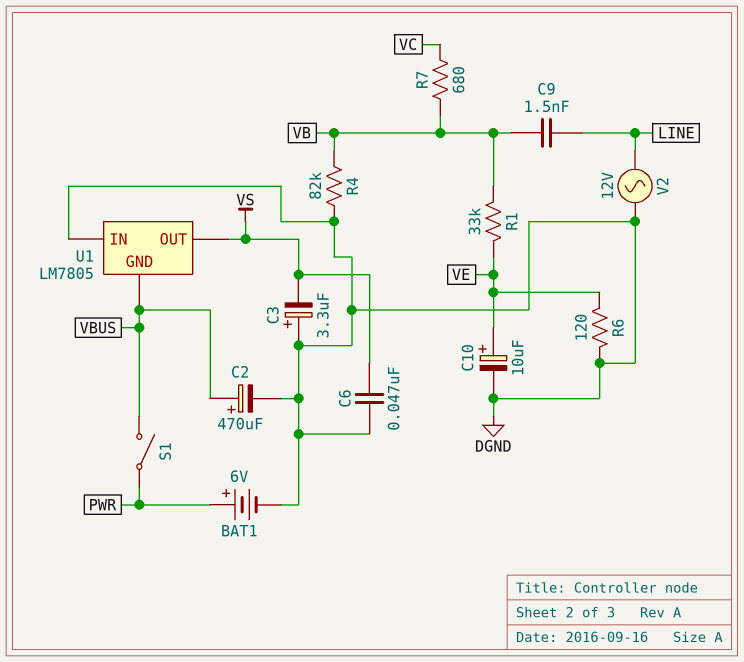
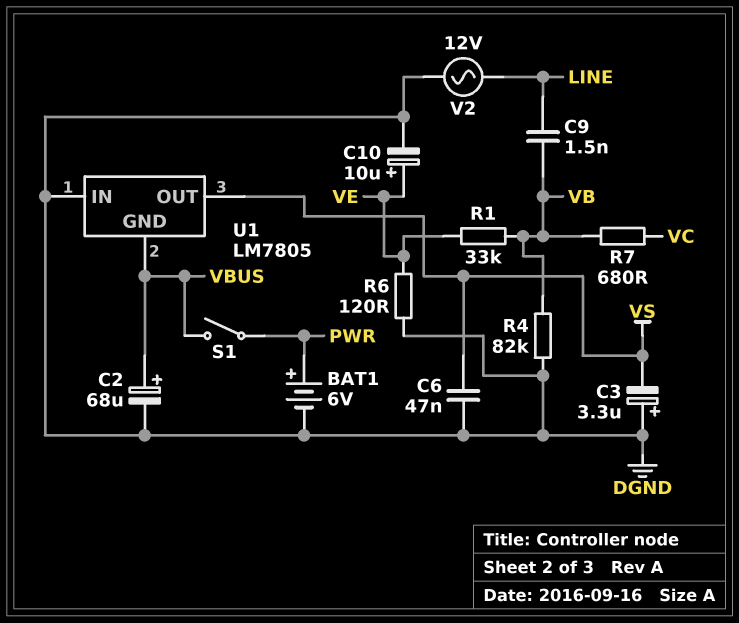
C2: 470uF (plus VBUS, minus DGND) -> 68uF (plus VBUS, minus DGND)

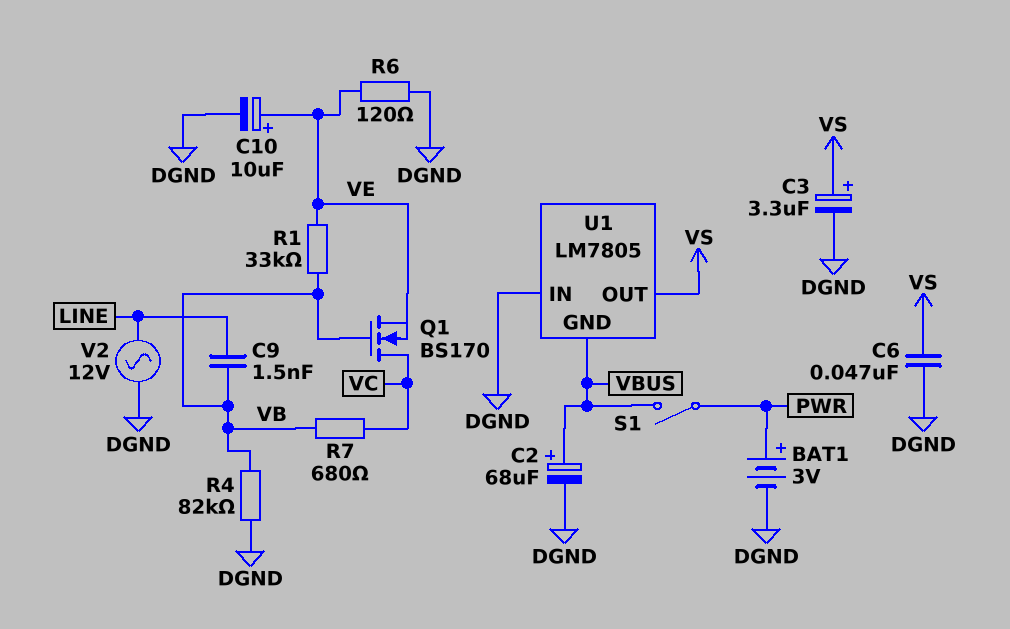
BAT1: 6V (plus PWR, minus DGND) -> 3V (plus PWR, minus DGND)
C3: 3.3uF (plus DGND, minus VS) -> 3.3uF (plus VS, minus DGND)
Q1: none -> NMOS BS170 (G VB, D VC, S VE)

